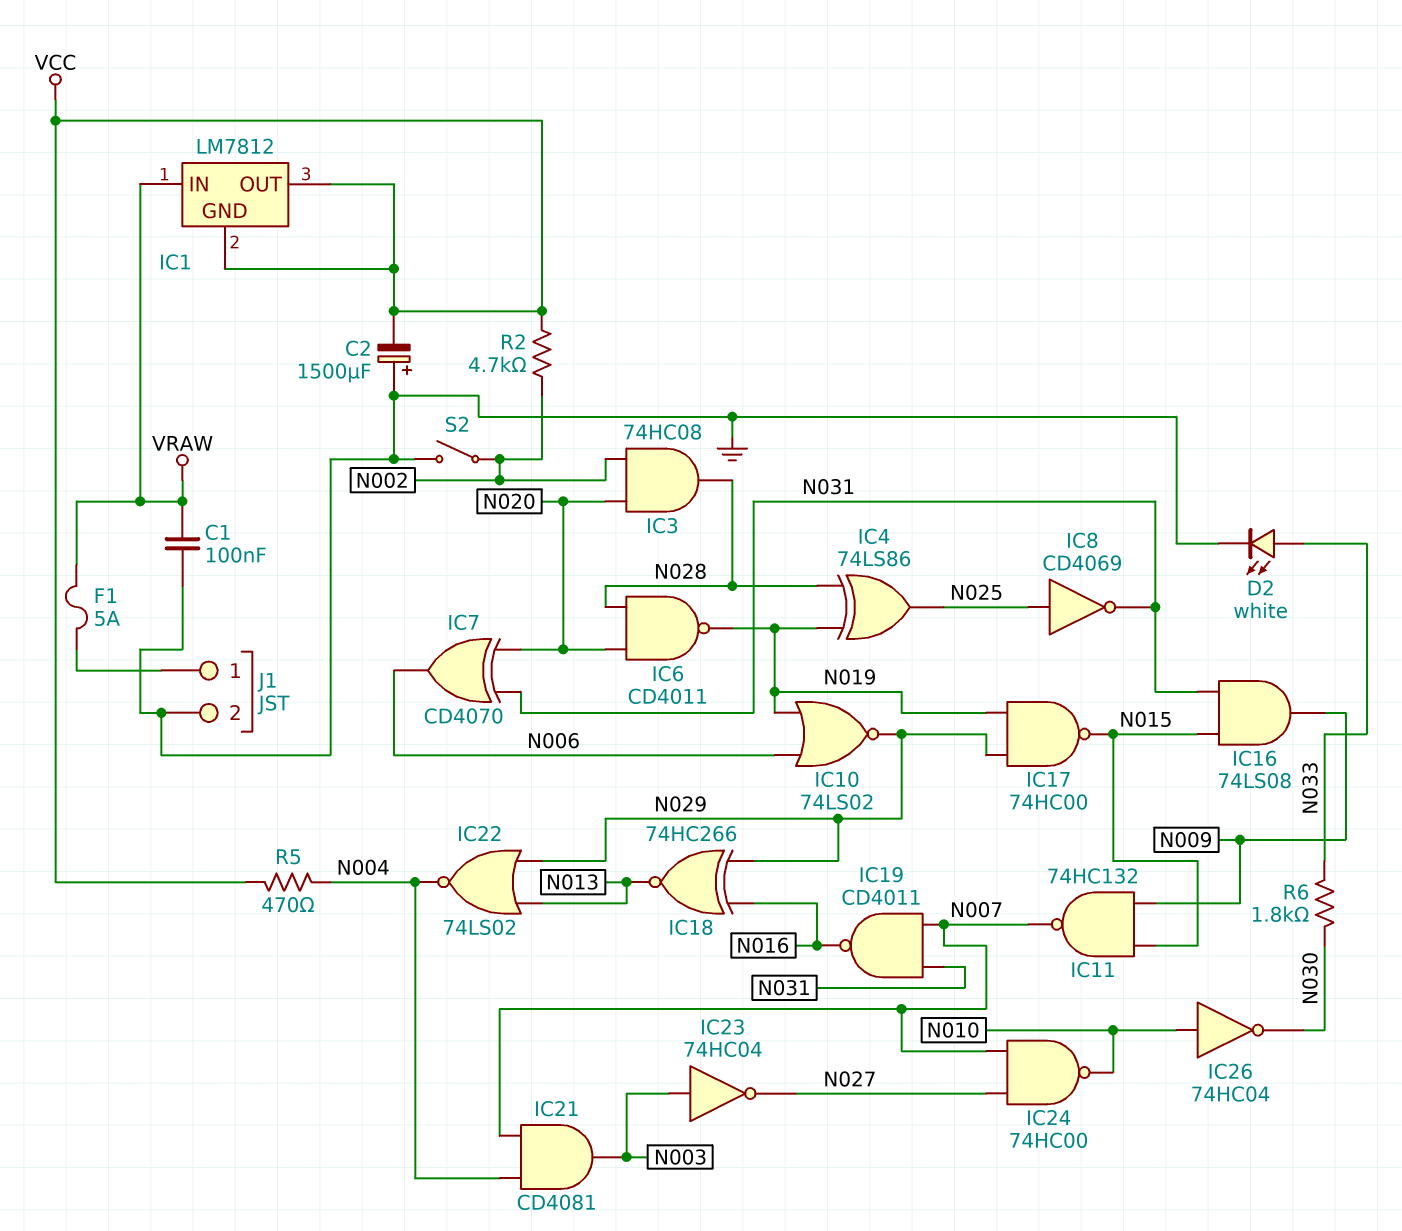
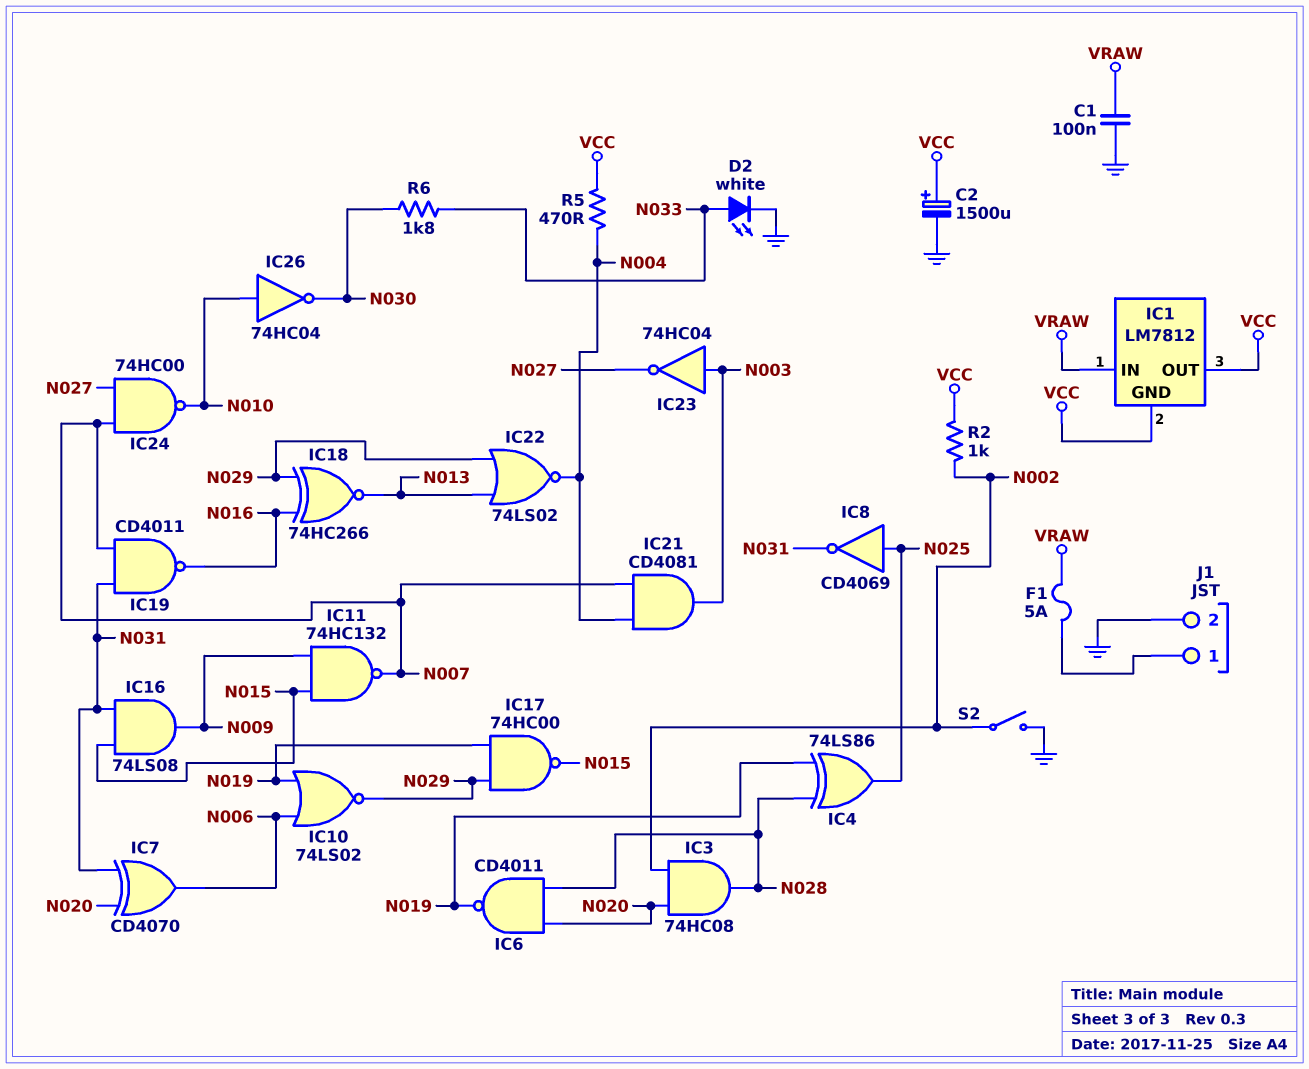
C2: 1500uF (plus GND, minus VCC) -> 1500uF (plus VCC, minus GND)
R2: 4.7k (N002, VCC) -> 1k (N002, VCC)

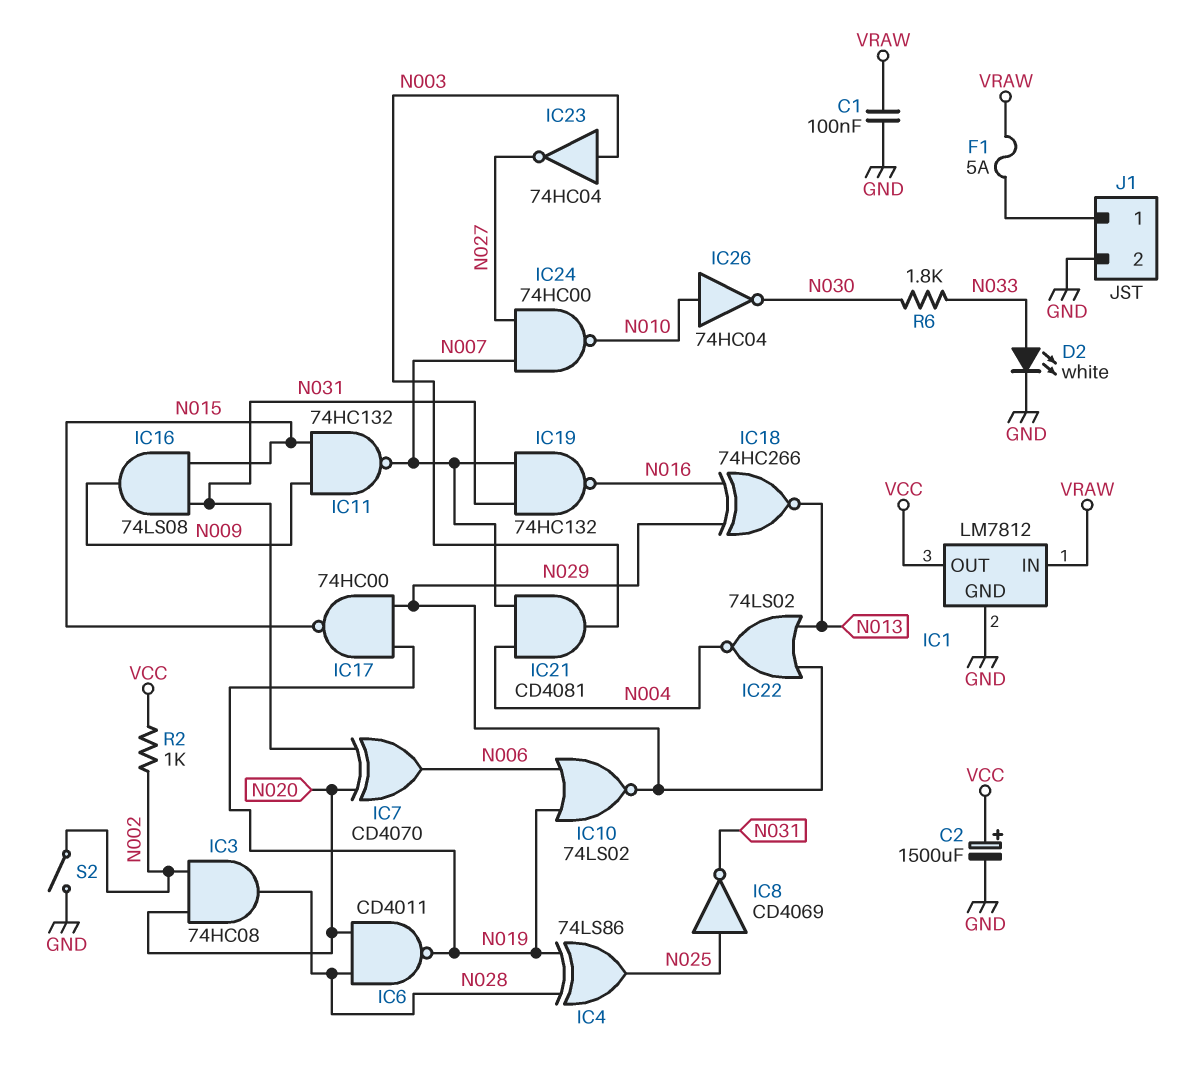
IC1 pin GND: VCC -> GND
IC19: NAND CD4011 (in N007, in N031, out N016) -> NAND 74HC132 (in N007, in N031, out N016)
R5: 470 (N004, VCC) -> none

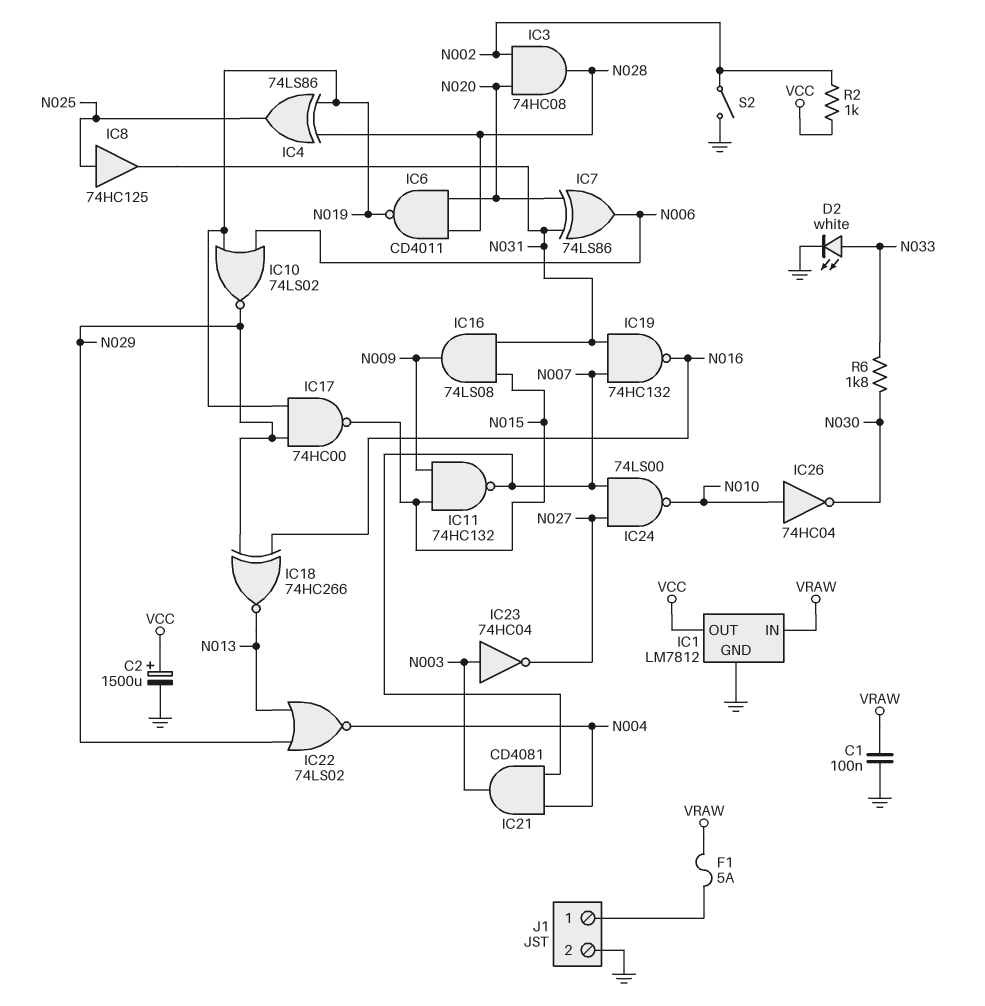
IC7: XOR CD4070 (in N020, in N031, out N006) -> XOR 74LS86 (in N020, in N031, out N006)
IC8: NOT CD4069 (in N025, out N031) -> buffer 74HC125 (in N025, out N031)
IC24: NAND 74HC00 (in N007, in N027, out N010) -> NAND 74LS00 (in N007, in N027, out N010)

